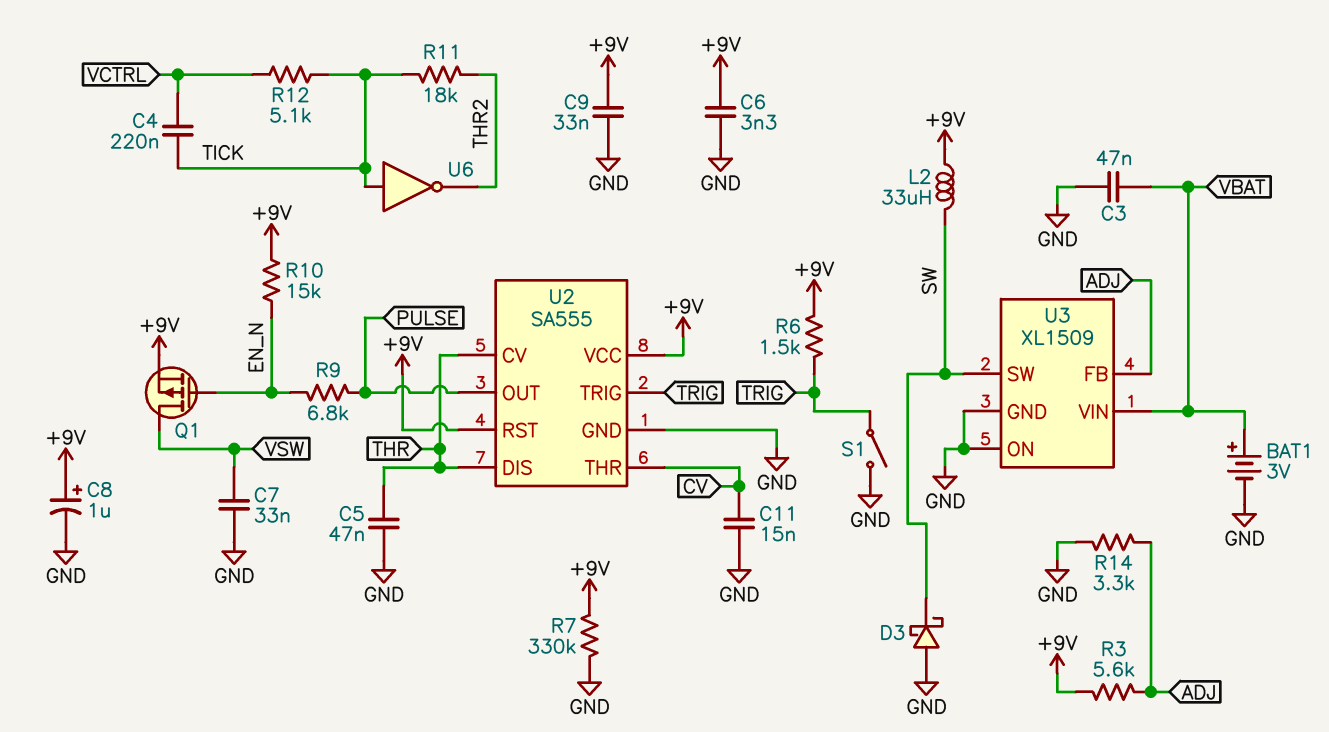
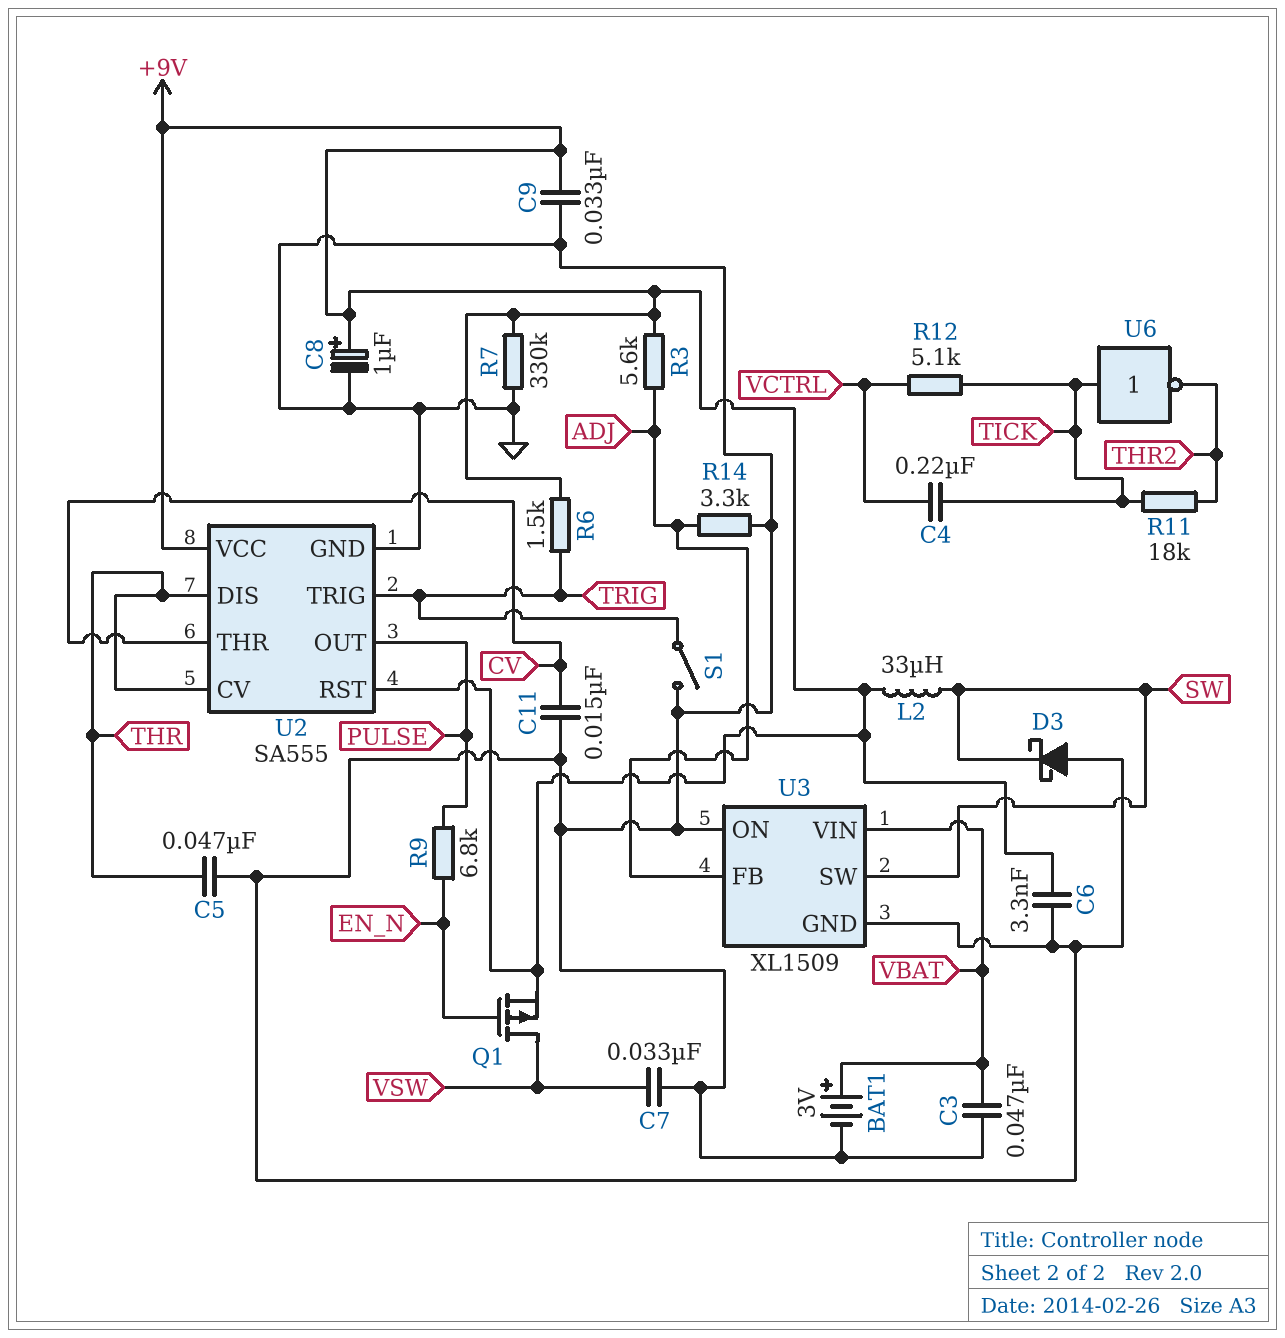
R10: 15k (+9V, EN_N) -> none

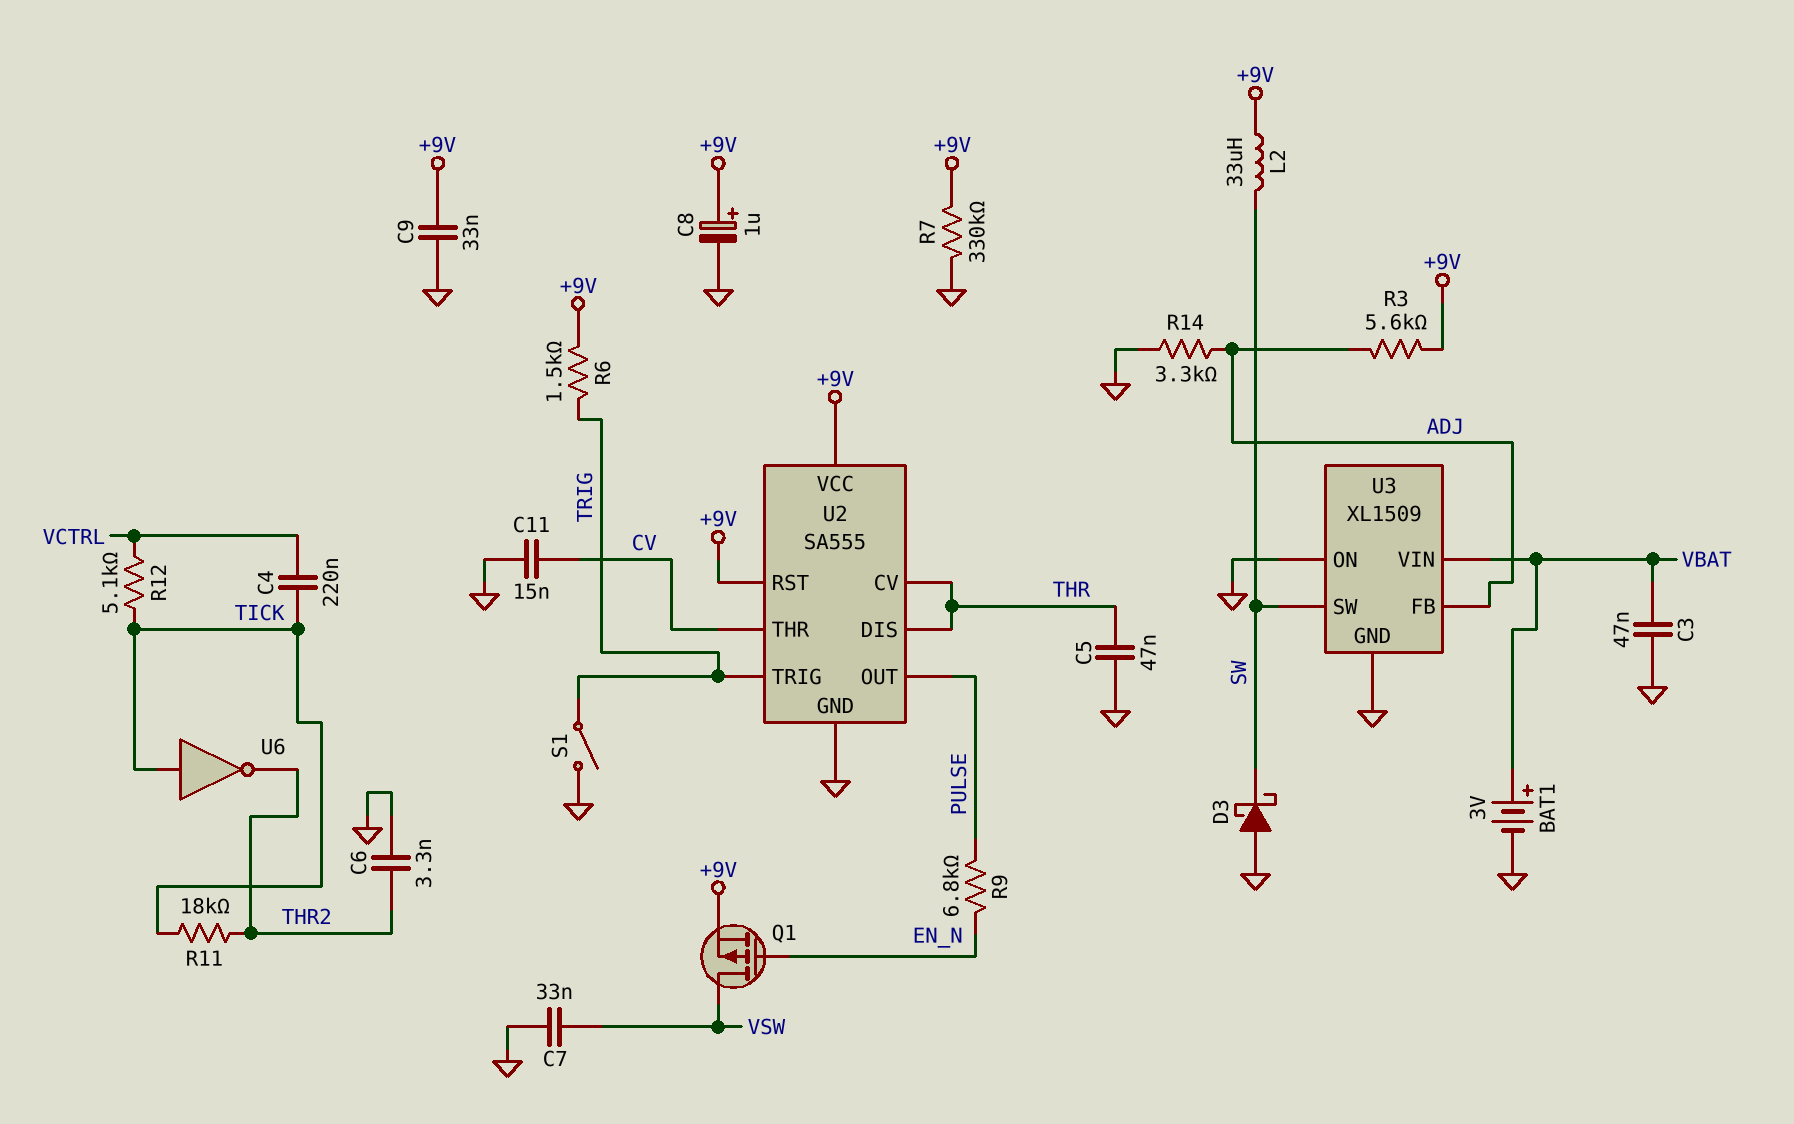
C6: 3.3nF (+9V, GND) -> 3.3nF (GND, THR2)

